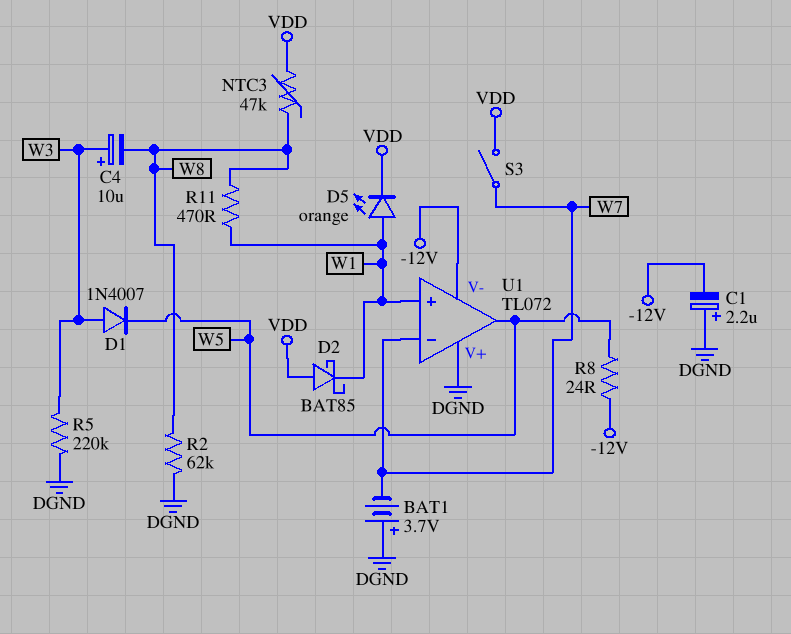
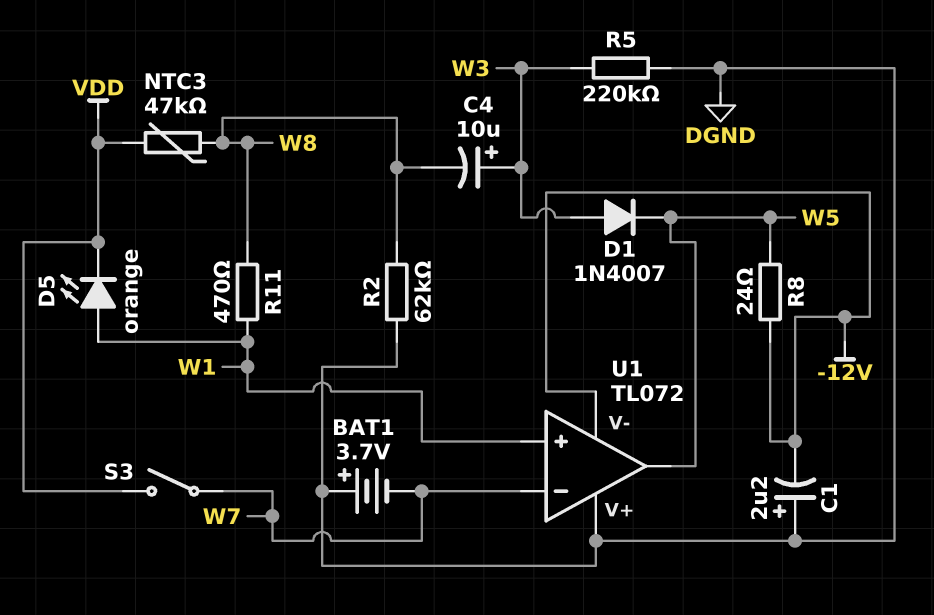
D2: schottky BAT85 (A VDD, K W1) -> none

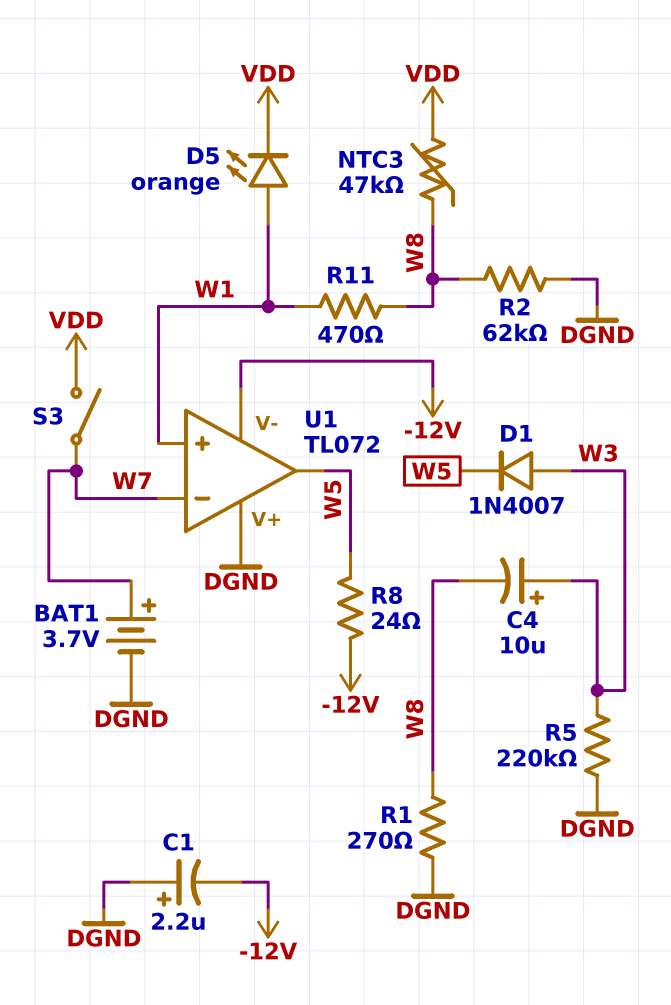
BAT1: 3.7V (plus DGND, minus W7) -> 3.7V (plus W7, minus DGND)
R1: none -> 270 (DGND, W8)

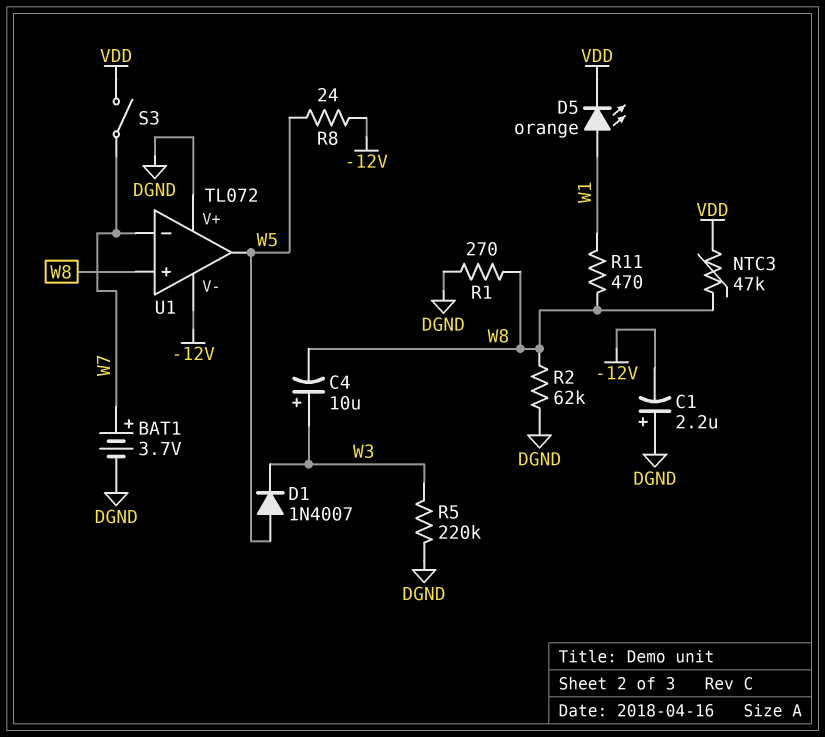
D1: diode 1N4007 (A W3, K W5) -> diode 1N4007 (A W5, K W3)
U1 pin in+: W1 -> W8

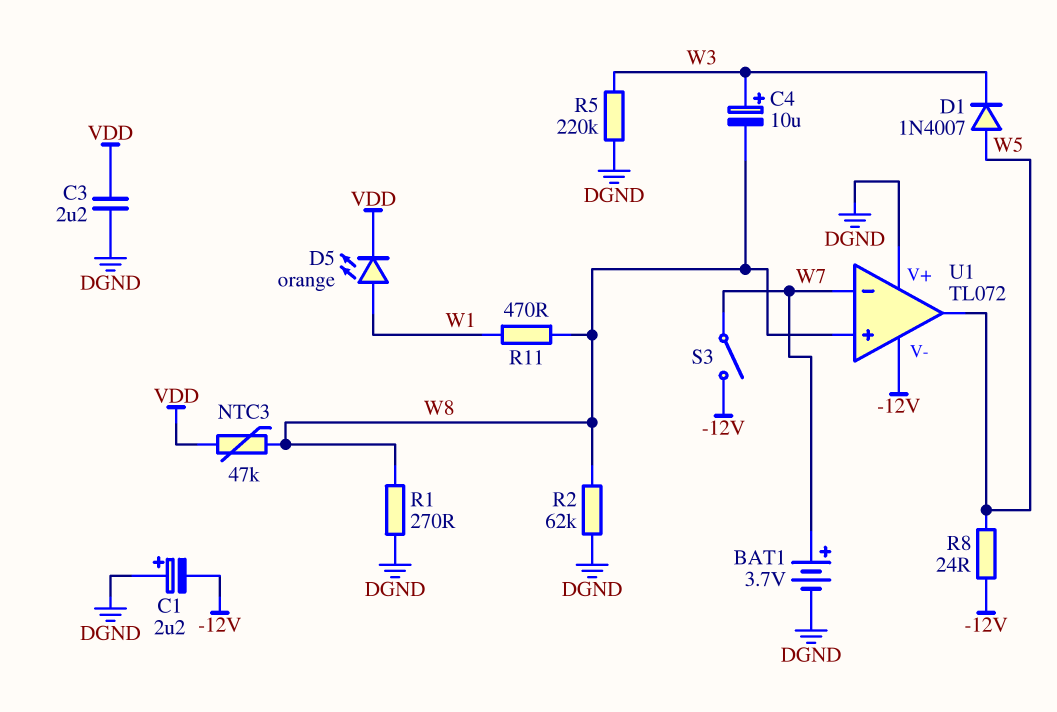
C3: none -> 2.2uF (DGND, VDD)
S3: switch (VDD, W7) -> switch (-12V, W7)

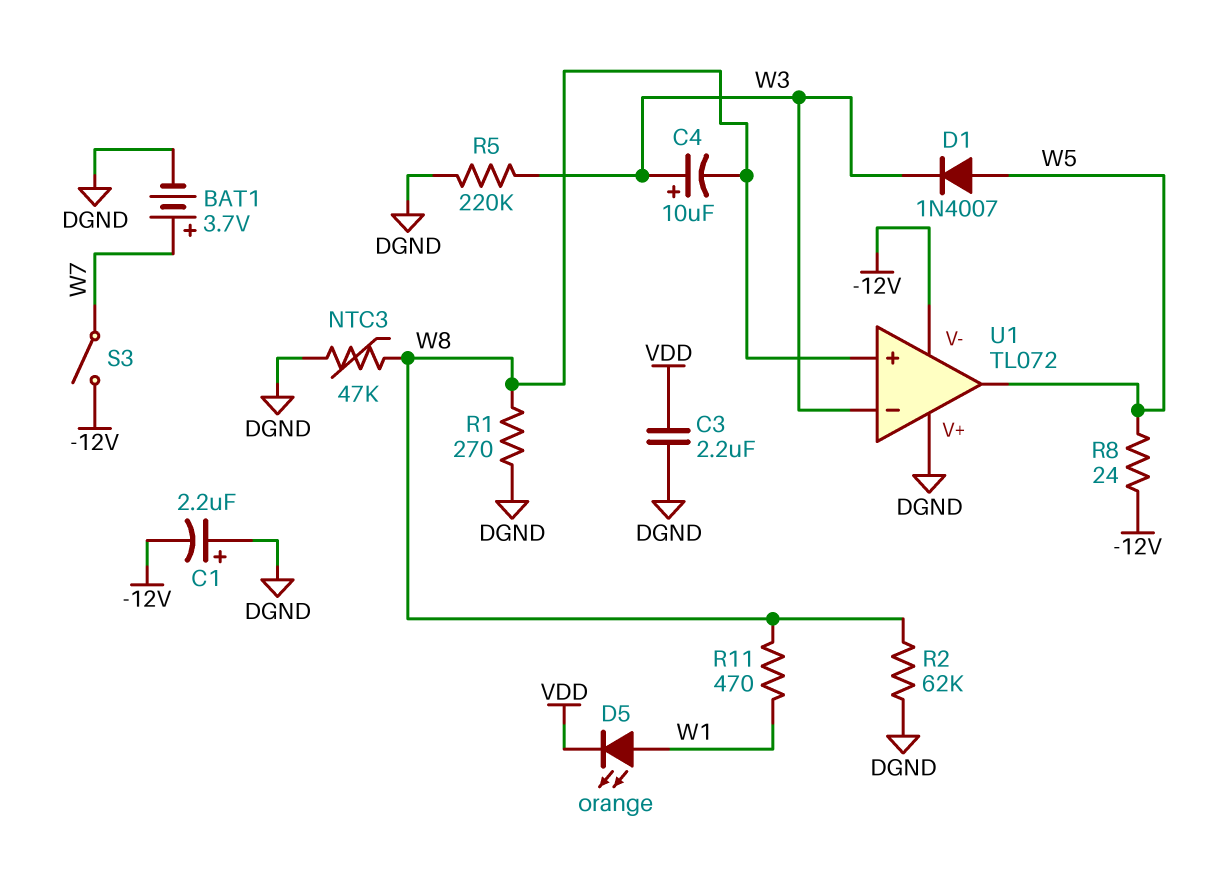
NTC3: 47k (VDD, W8) -> 47k (DGND, W8)
U1 pin in-: W7 -> W3

